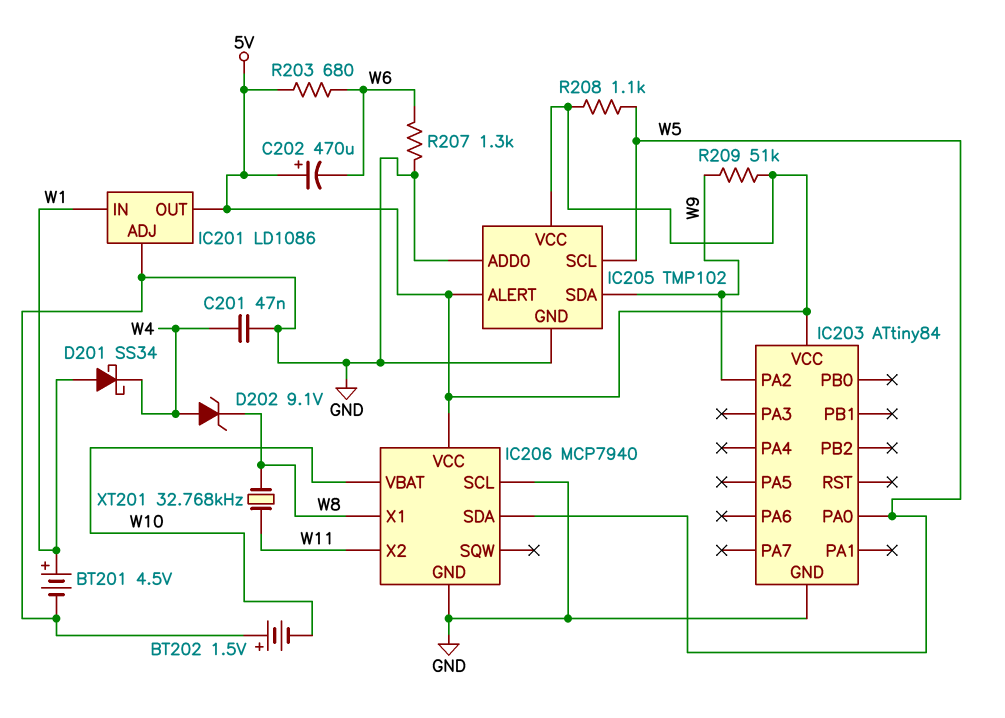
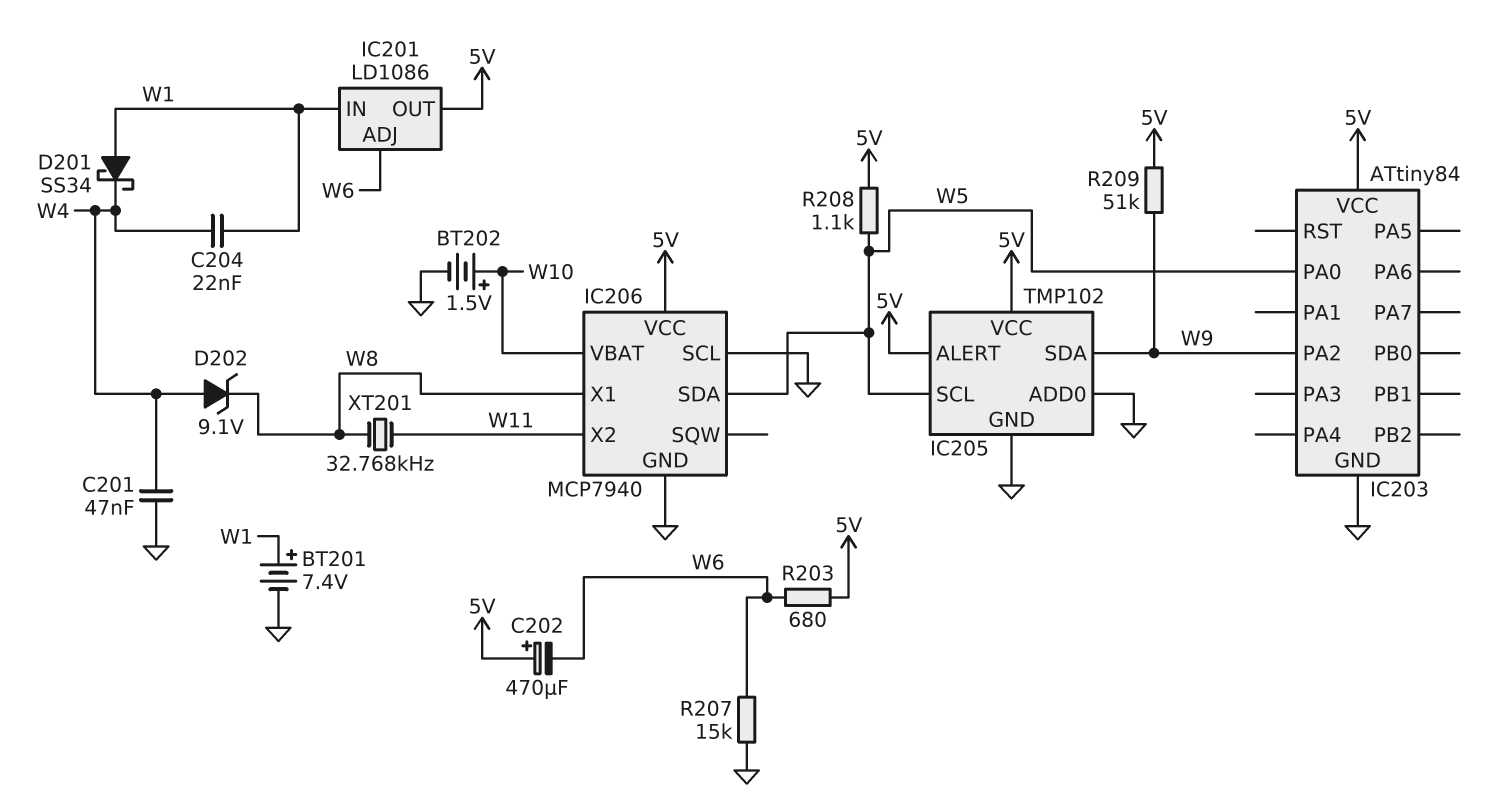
BT201: 4.5V (plus W1, minus GND) -> 7.4V (plus W1, minus GND)
BT202: 1.5V (plus GND, minus W10) -> 1.5V (plus W10, minus GND)
C204: none -> 22nF (W1, W4)
IC201 pin ADJ: GND -> W6
R207: 1.3k (GND, W6) -> 15k (GND, W6)

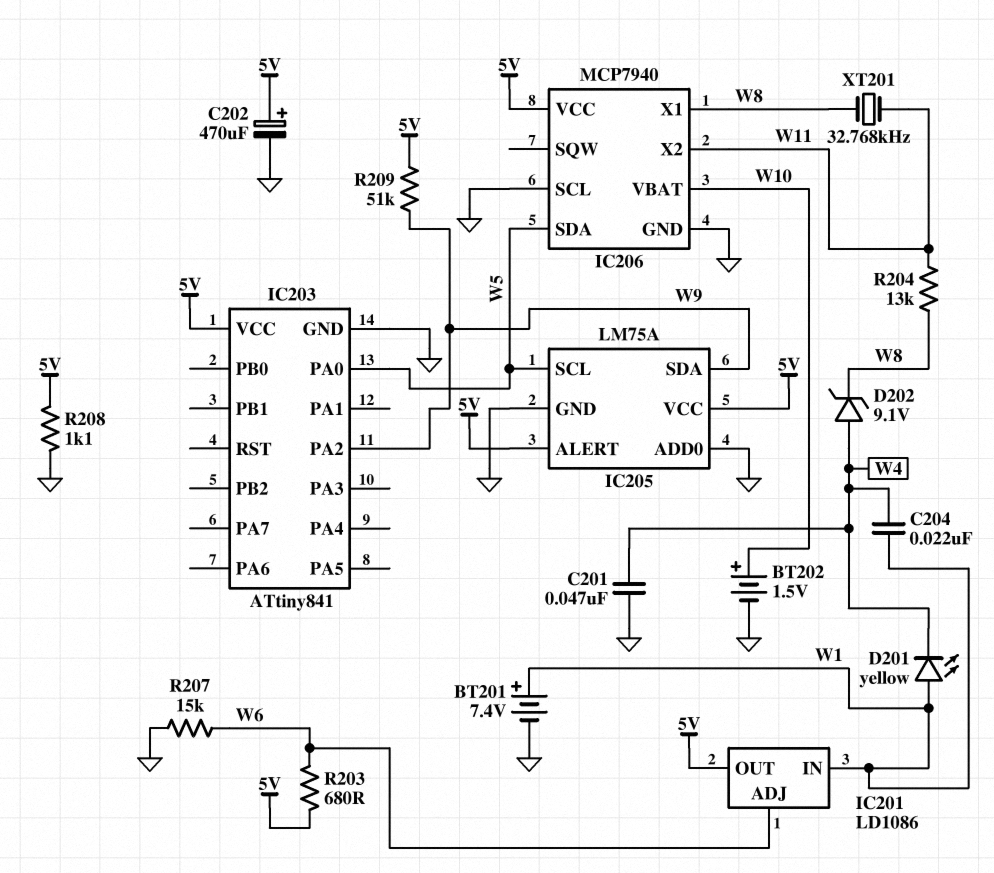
C202: 470uF (plus 5V, minus W6) -> 470uF (plus 5V, minus GND)
D201: schottky SS34 (A W1, K W4) -> LED yellow (A W1, K W4)
IC203: ATtiny84 -> ATtiny841
IC205: TMP102 -> LM75A
R204: none -> 13k (W8, W11)
R208: 1.1k (5V, W5) -> 1.1k (5V, GND)

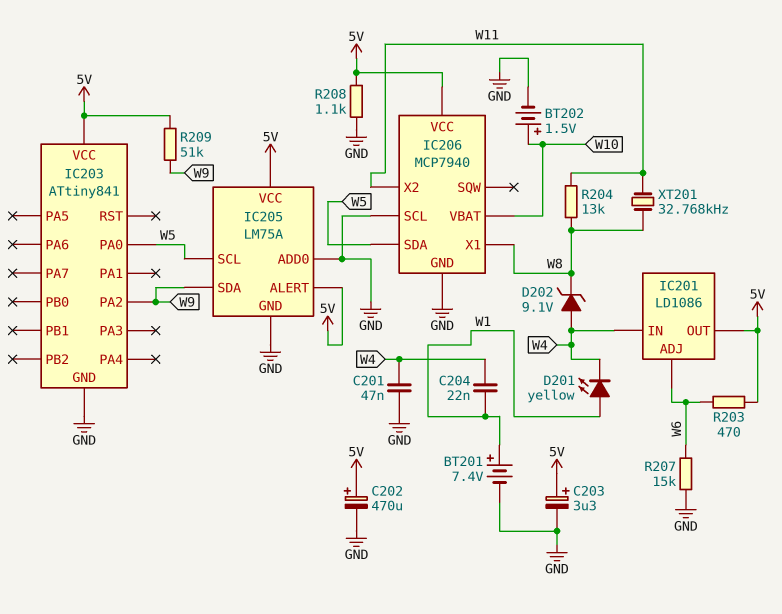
C203: none -> 3.3uF (plus 5V, minus GND)
IC201 pin IN: W1 -> W4
R203: 680 (5V, W6) -> 470 (5V, W6)

